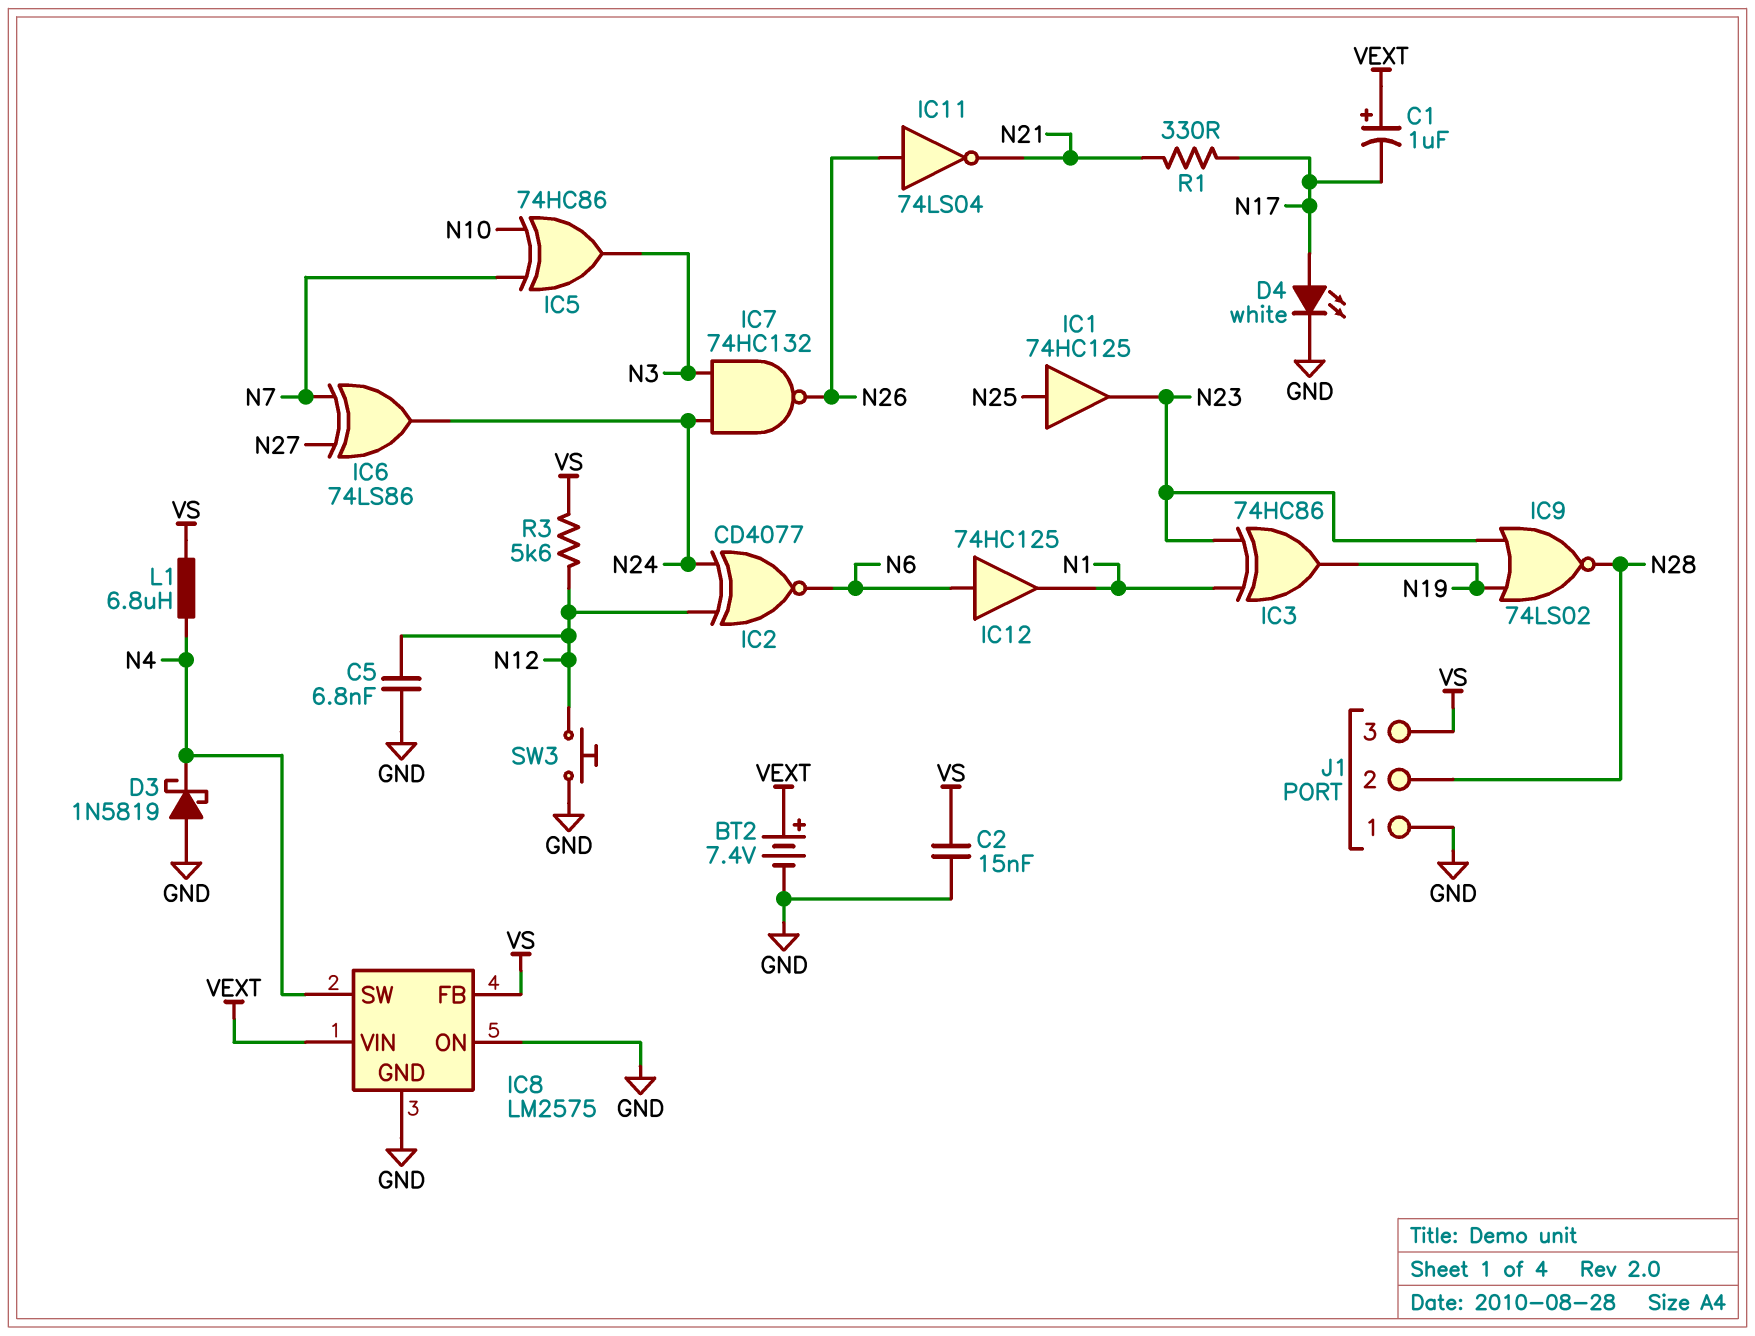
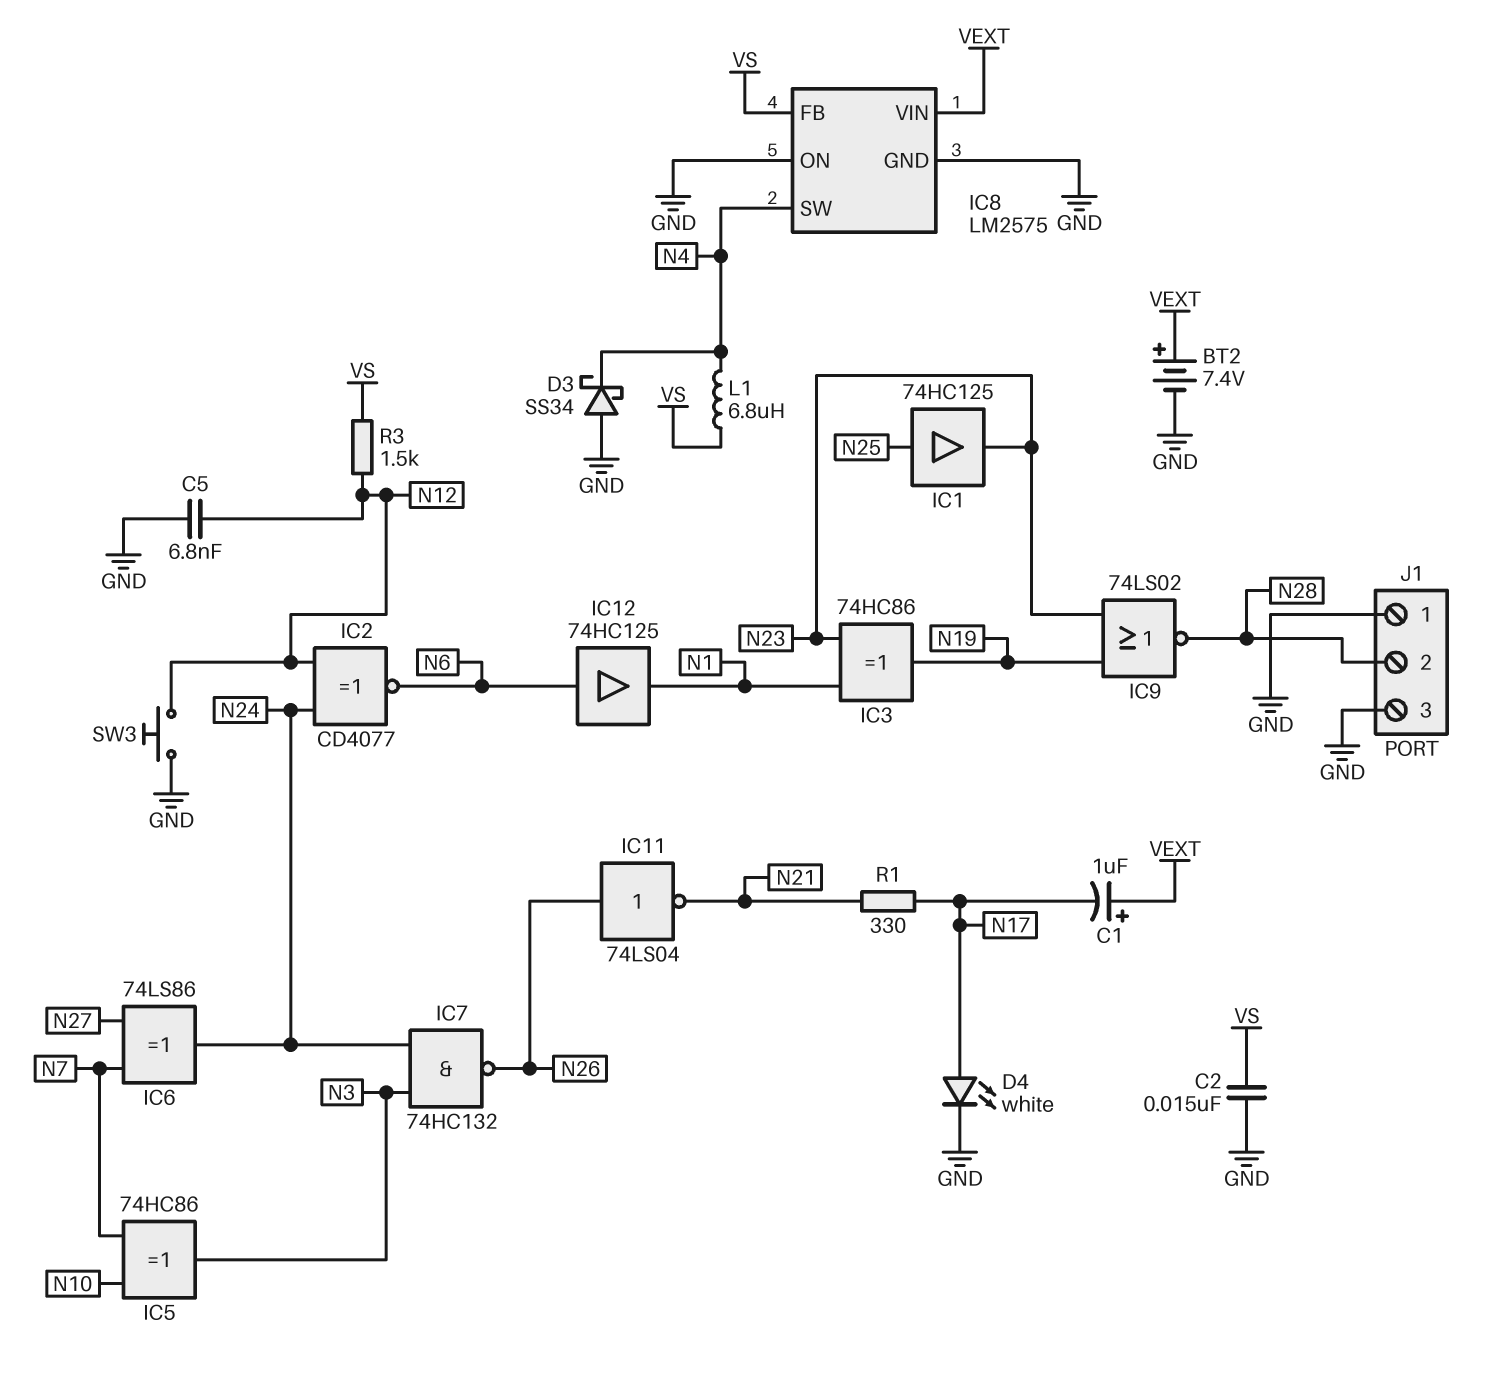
D3: schottky 1N5819 (A GND, K N4) -> schottky SS34 (A GND, K N4)
J1 pin 3: VS -> GND
R3: 5.6k (N12, VS) -> 1.5k (N12, VS)

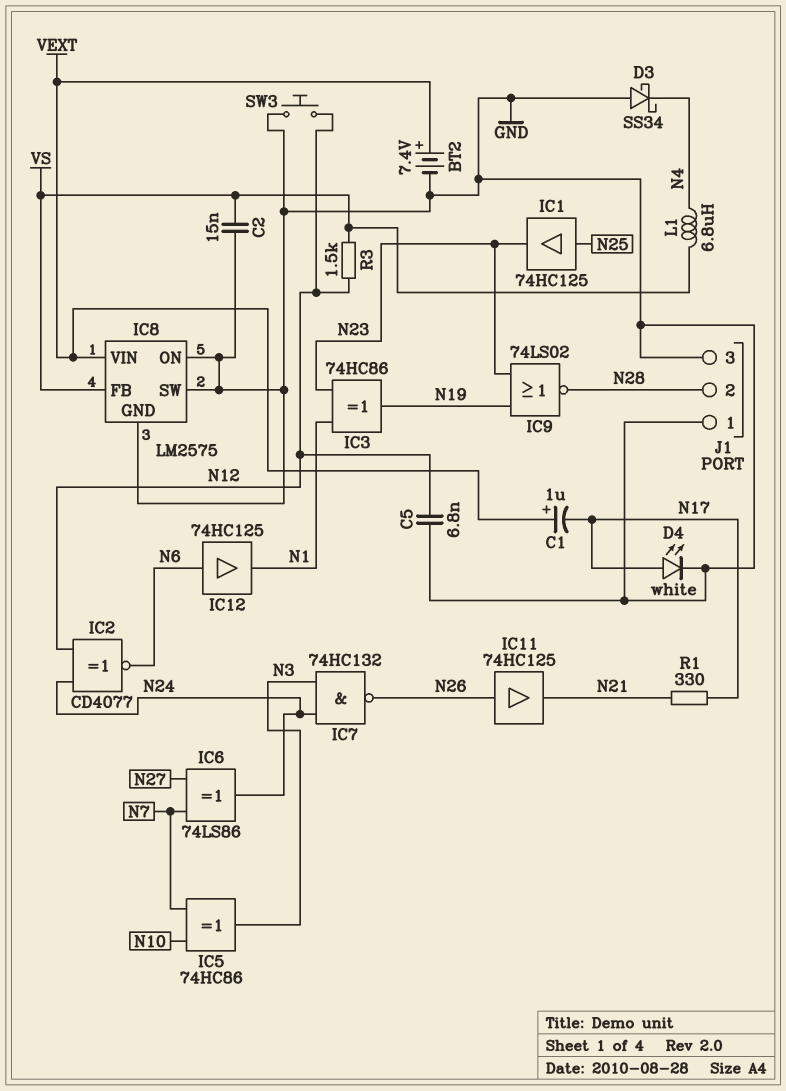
IC8 pin SW: N4 -> GND
IC11: NOT 74LS04 (in N26, out N21) -> buffer 74HC125 (in N26, out N21)

